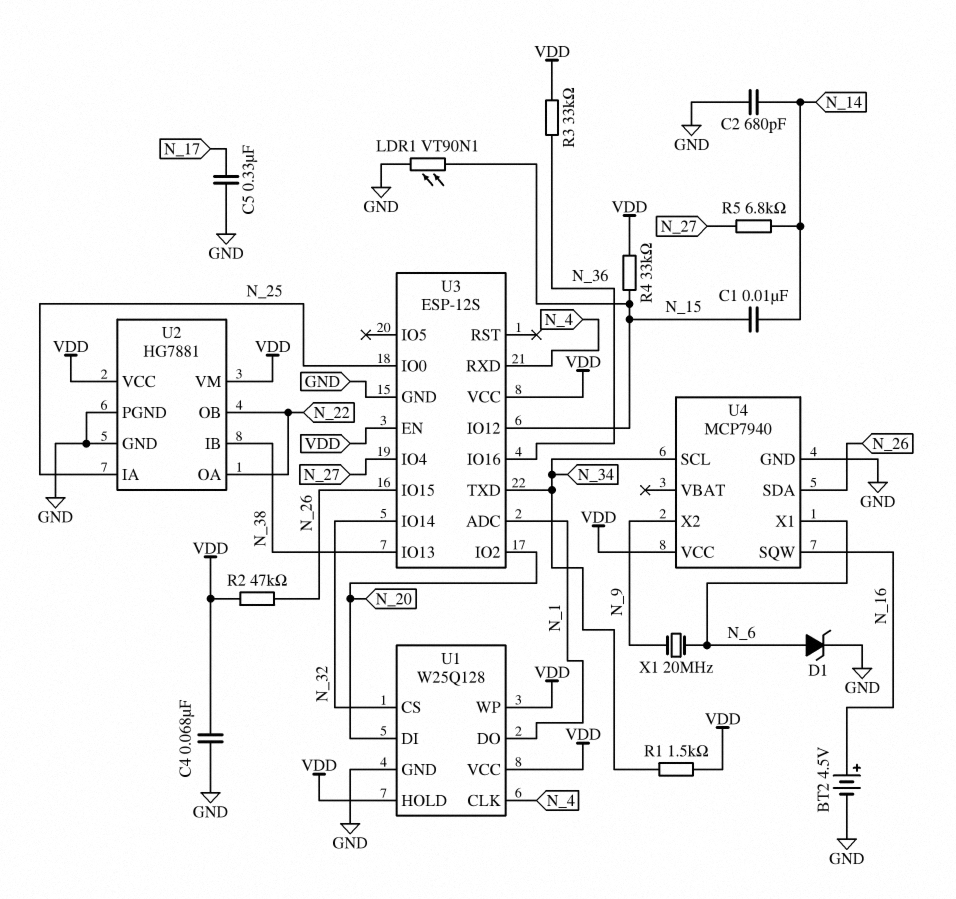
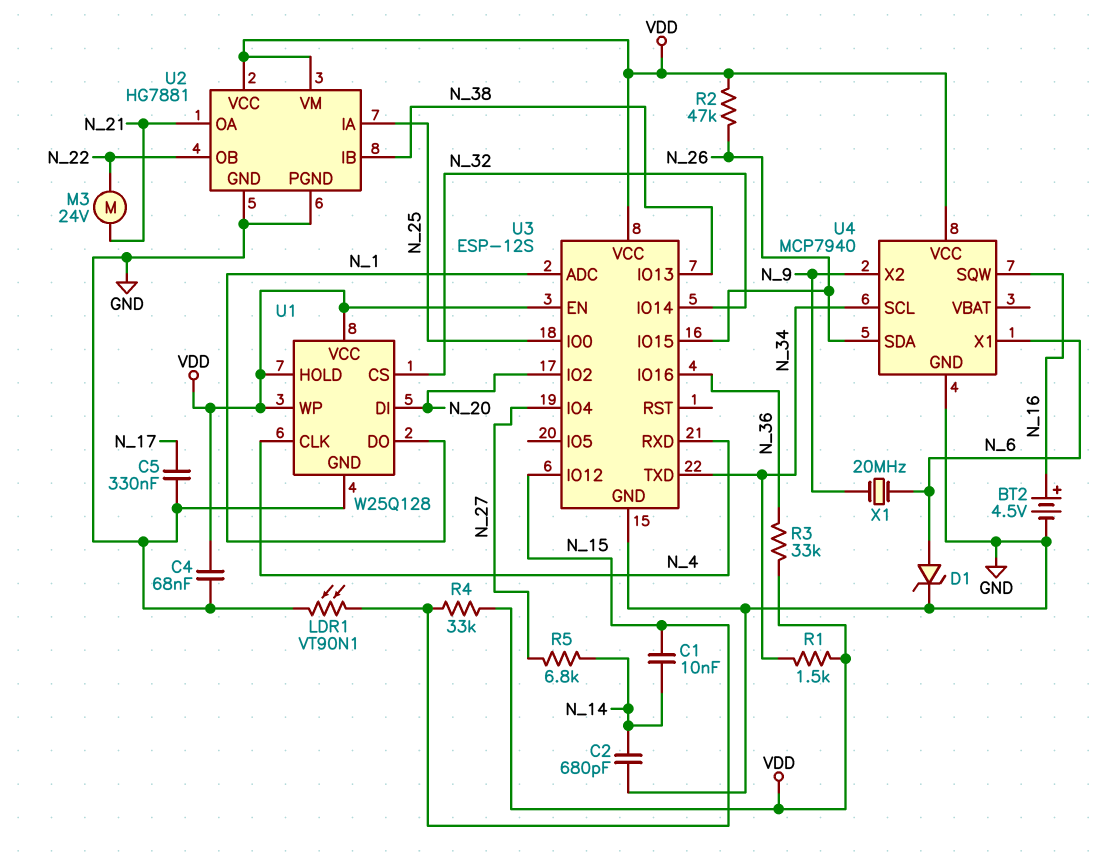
M3: none -> motor 24V (N_21, N_22)
U2 pin OA: N_22 -> N_21

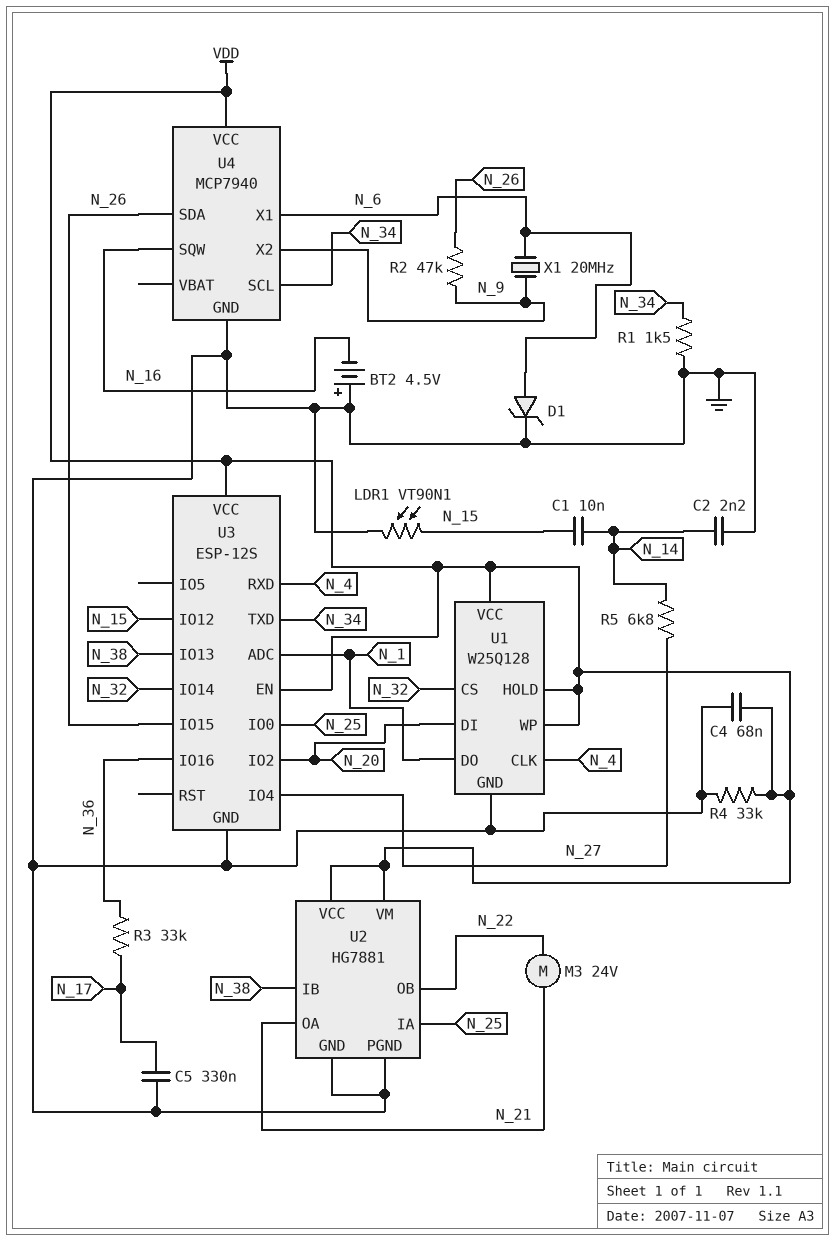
BT2: 4.5V (plus N_16, minus GND) -> 4.5V (plus GND, minus N_16)
C2: 680pF (GND, N_14) -> 2.2nF (GND, N_14)
R1: 1.5k (N_34, VDD) -> 1.5k (GND, N_34)
R2: 47k (N_26, VDD) -> 47k (N_9, N_26)
R3: 33k (N_36, VDD) -> 33k (N_17, N_36)
R4: 33k (N_15, VDD) -> 33k (GND, VDD)

